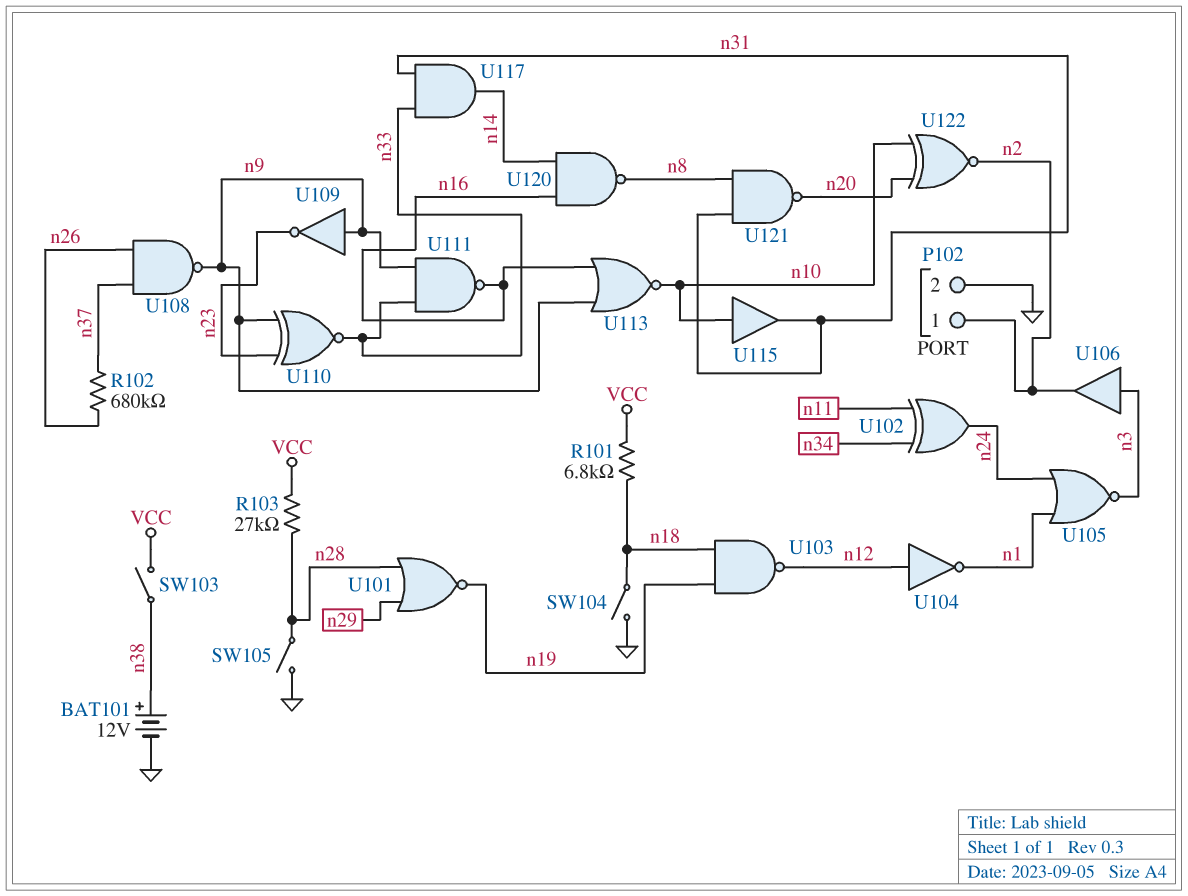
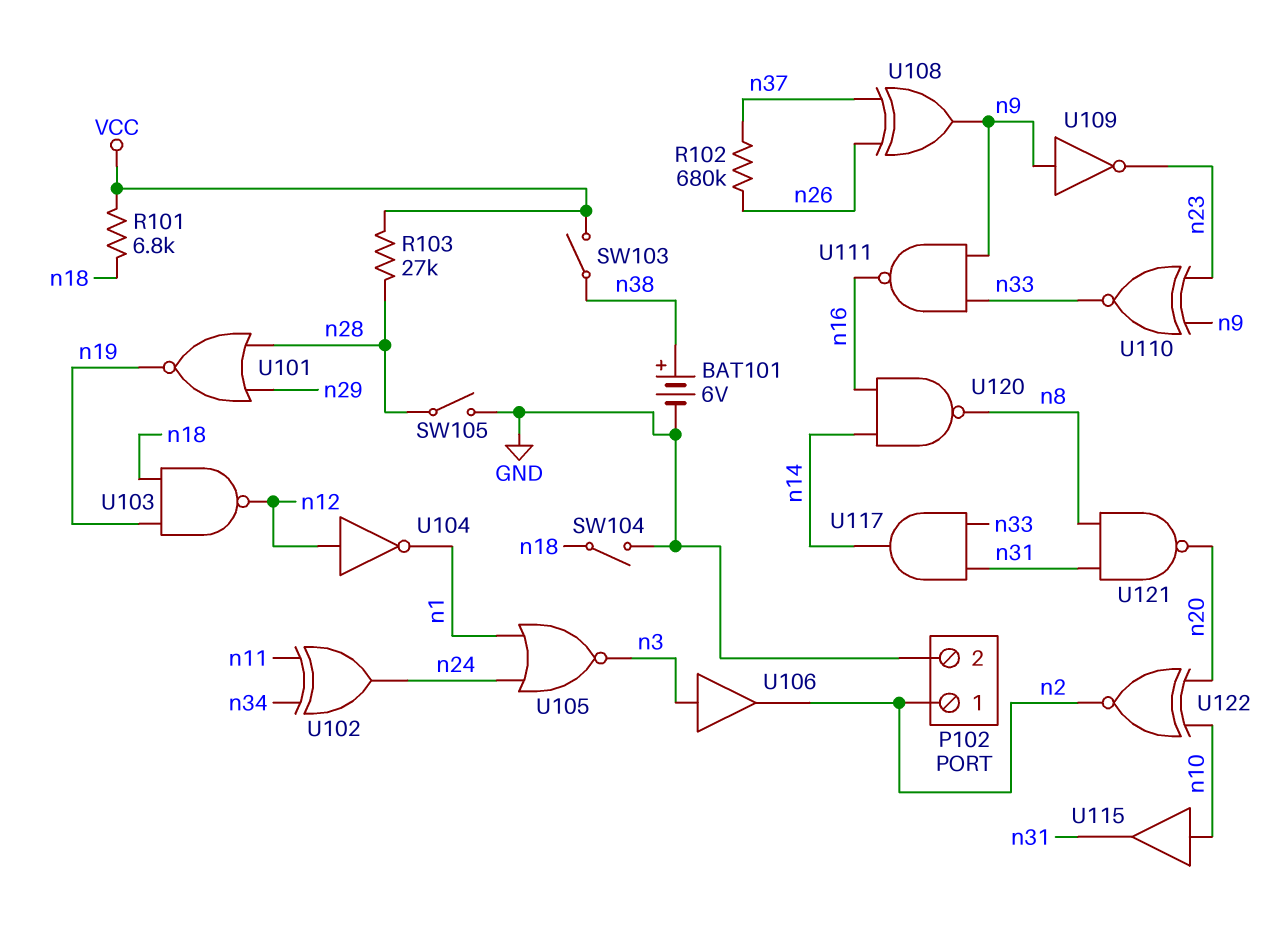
BAT101: 12V (plus n38, minus GND) -> 6V (plus n38, minus GND)
U108: NAND (in n26, in n37, out n9) -> XOR (in n26, in n37, out n9)
U113: NOR (in n9, in n16, out n10) -> none

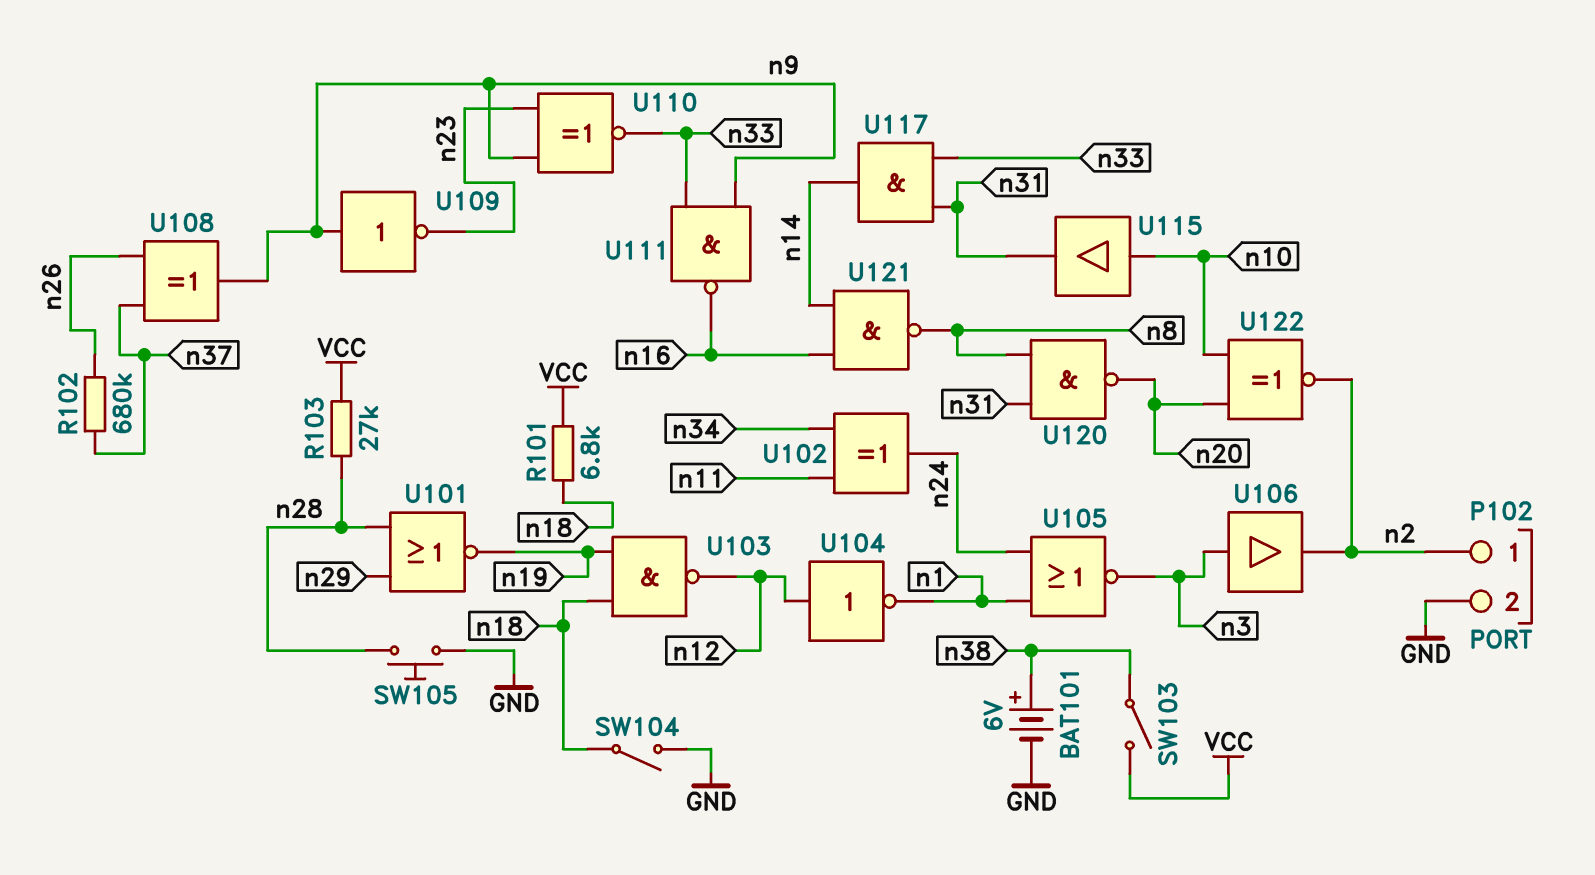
SW105: switch (GND, n28) -> button (GND, n28)
U120: NAND (in n14, in n16, out n8) -> NAND (in n8, in n31, out n20)
U121: NAND (in n8, in n31, out n20) -> NAND (in n14, in n16, out n8)

